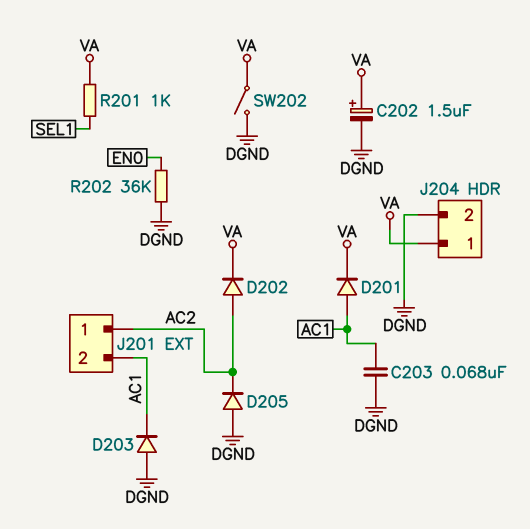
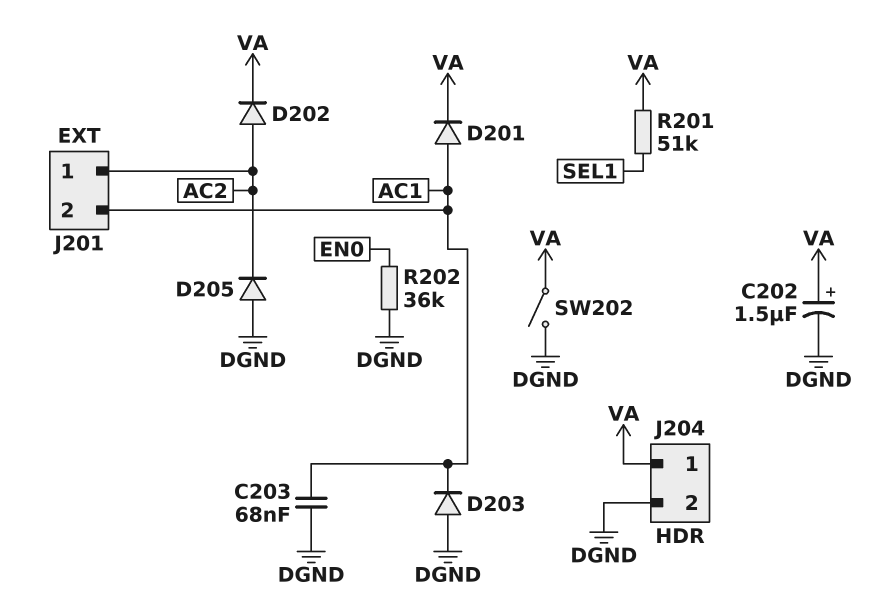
R201: 1k (SEL1, VA) -> 51k (SEL1, VA)

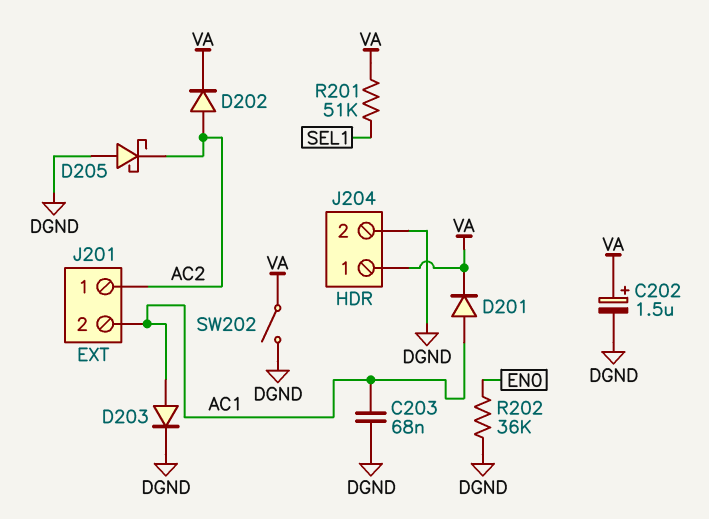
D203: diode (A DGND, K AC1) -> diode (A AC1, K DGND)
D205: diode (A DGND, K AC2) -> schottky (A DGND, K AC2)

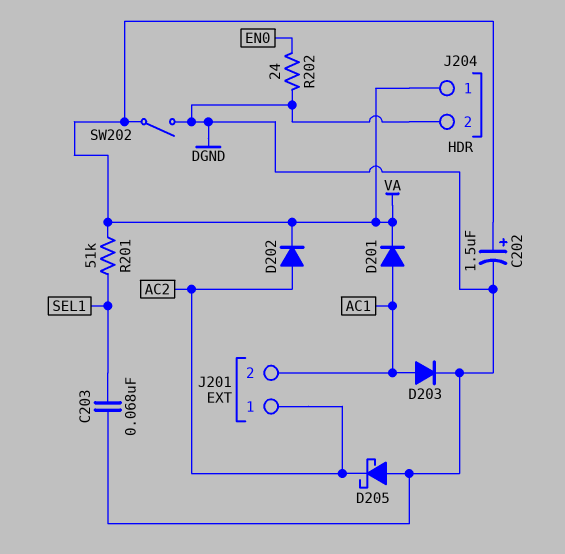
C203: 68nF (AC1, DGND) -> 68nF (DGND, SEL1)
R202: 36k (DGND, EN0) -> 24 (DGND, EN0)

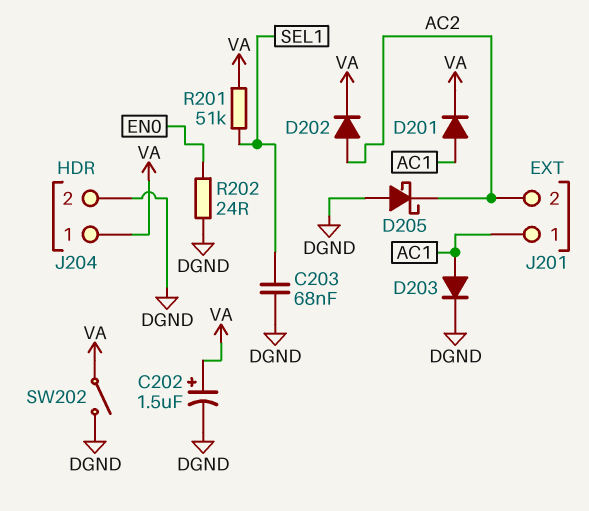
J201 pin 1: AC2 -> AC1
J201 pin 2: AC1 -> AC2

